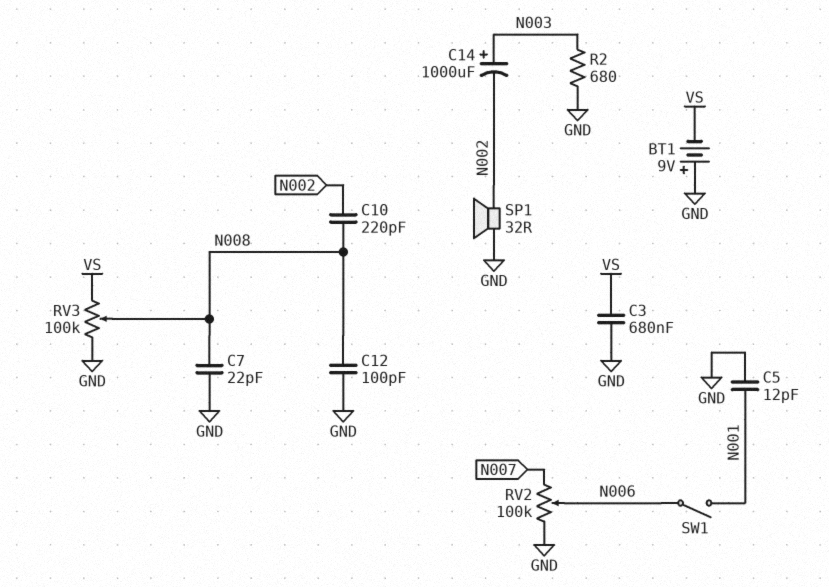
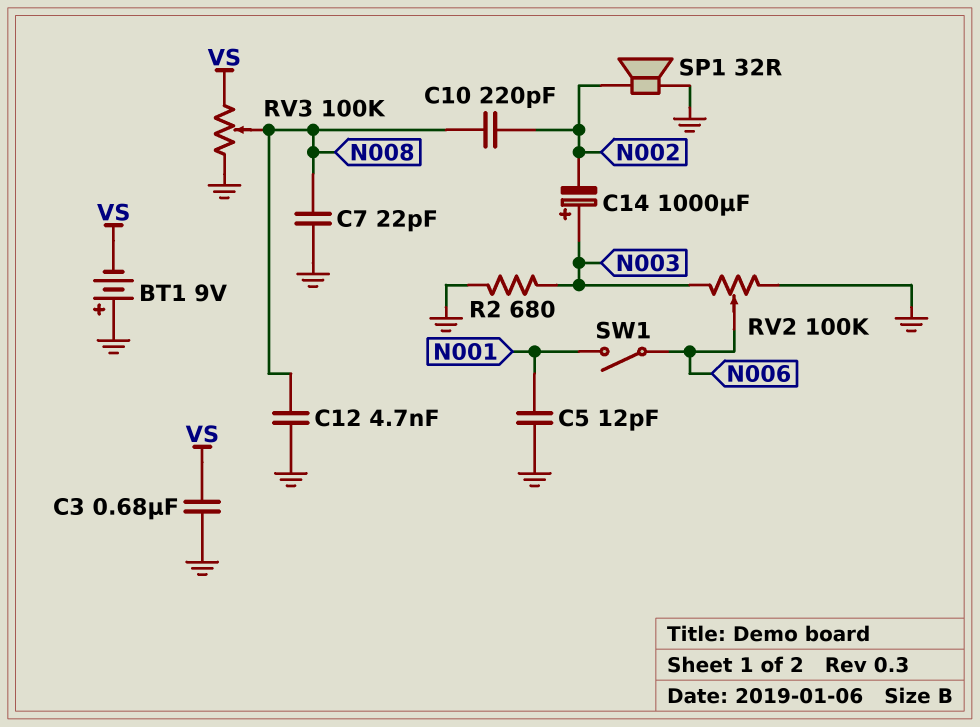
C12: 100pF (GND, N008) -> 4.7nF (GND, N008)
RV2: 100k (GND, N007, wiper N006) -> 100k (GND, N003, wiper N006)

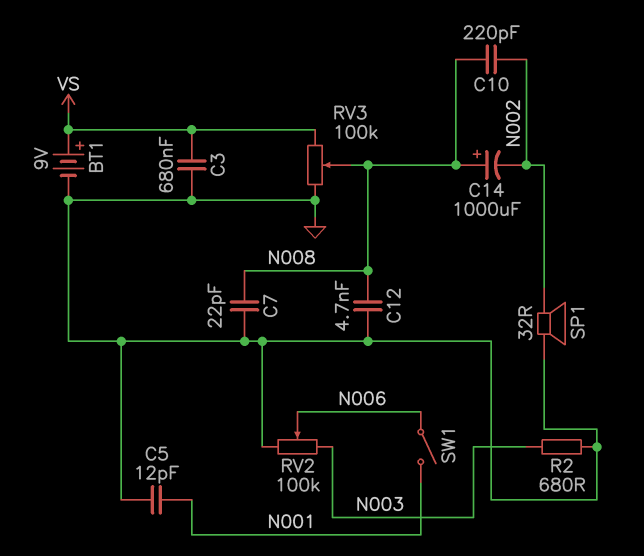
BT1: 9V (plus GND, minus VS) -> 9V (plus VS, minus GND)
C14: 1000uF (plus N003, minus N002) -> 1000uF (plus N008, minus N002)

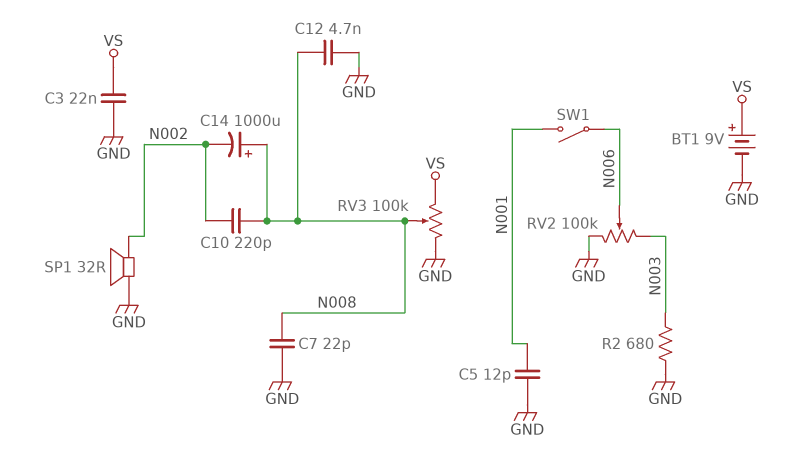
C3: 680nF (GND, VS) -> 22nF (GND, VS)

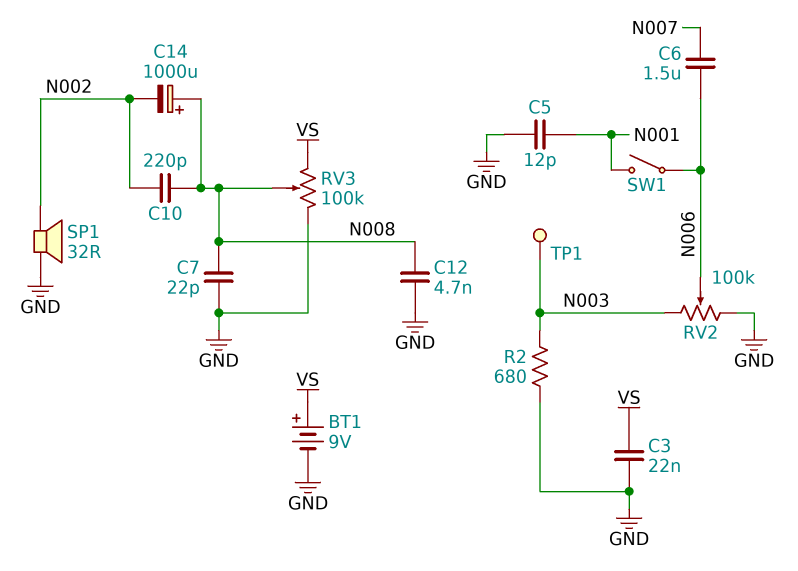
C6: none -> 1.5uF (N006, N007)
TP1: none -> test point (N003)

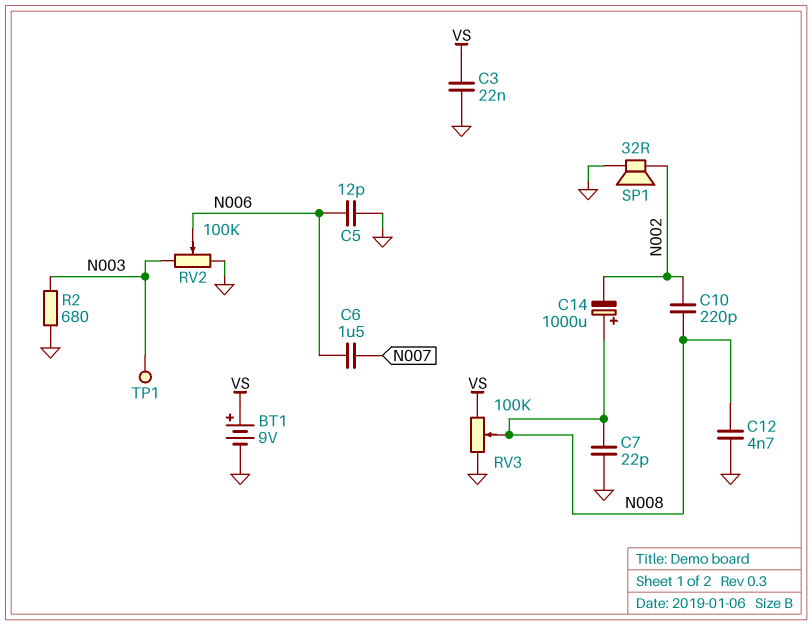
C5: 12pF (GND, N001) -> 12pF (GND, N006)
SW1: switch (N001, N006) -> none

